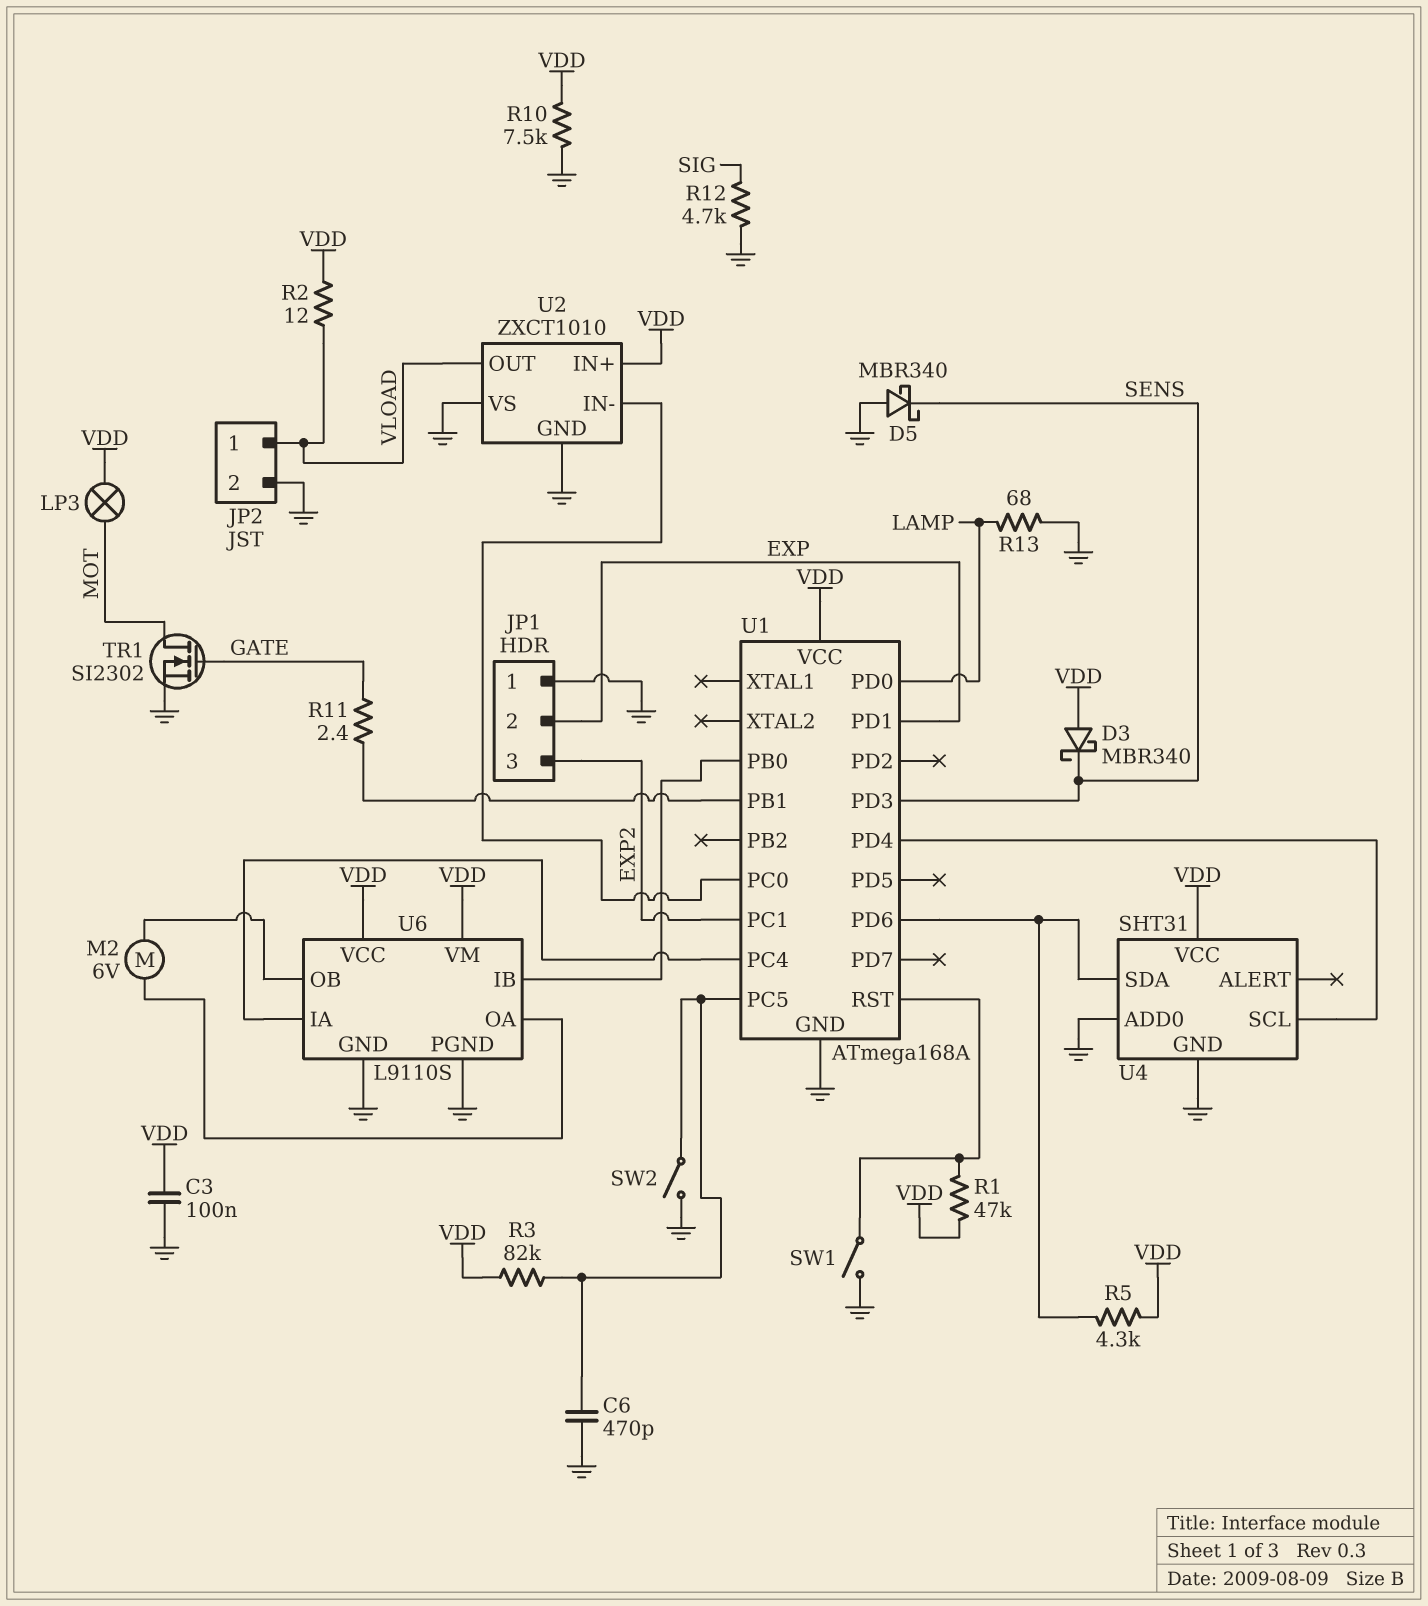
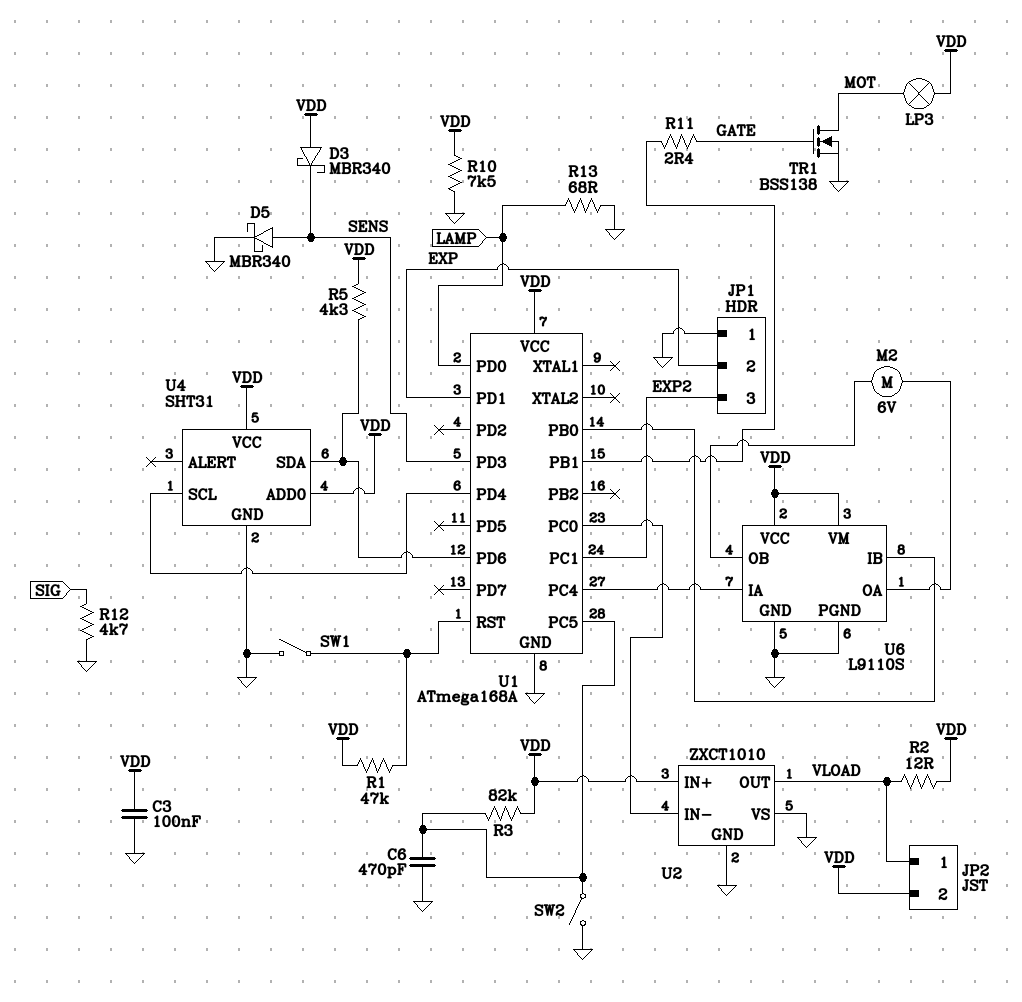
D5: schottky MBR340 (A GND, K SENS) -> schottky MBR340 (A SENS, K GND)
JP2 pin 2: GND -> VDD
TR1: NMOS SI2302 (G GATE, D MOT, S GND) -> NMOS BSS138 (G GATE, D MOT, S GND)
U4 pin ADD0: GND -> VDD

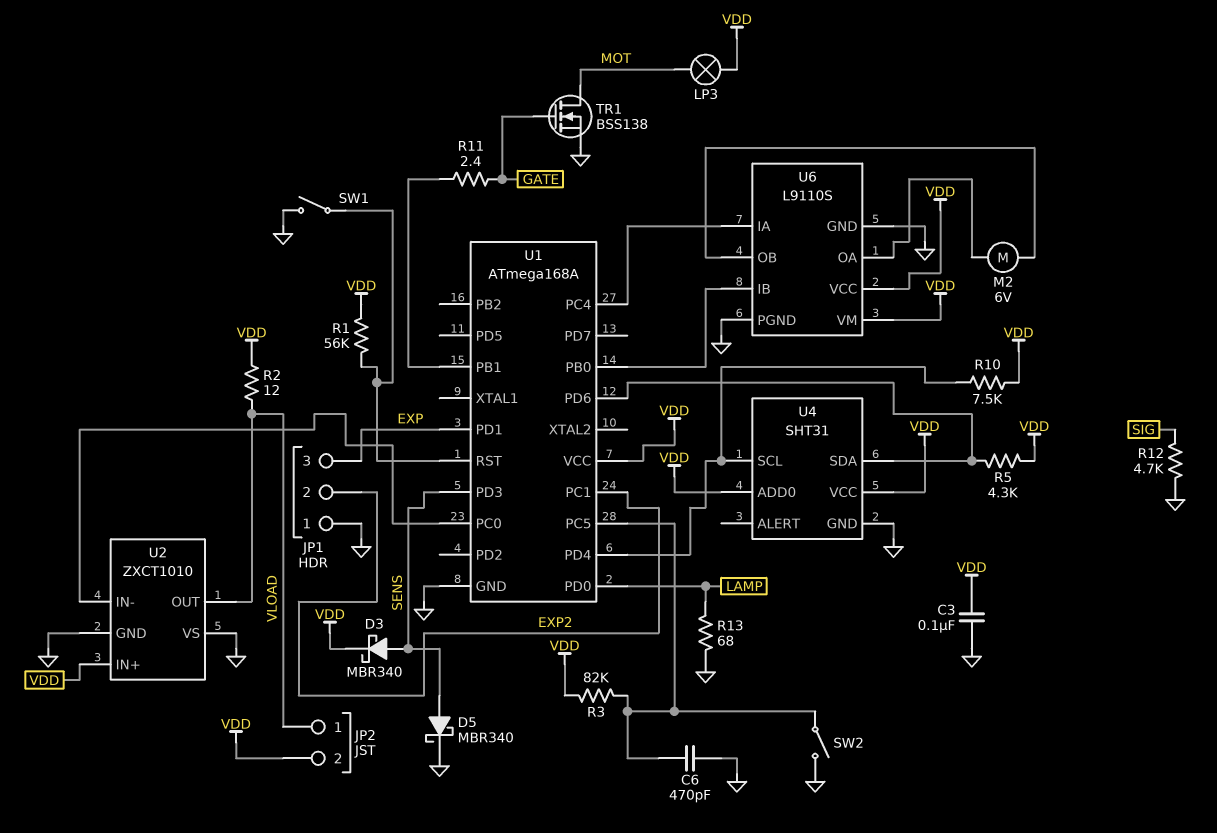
D3: schottky MBR340 (A VDD, K SENS) -> schottky MBR340 (A SENS, K VDD)
JP1 pin 2: EXP -> EXP2
JP1 pin 3: EXP2 -> EXP
R1: 47k (U1/RST, VDD) -> 56k (U1/RST, VDD)
R10: 7.5k (GND, VDD) -> 7.5k (U1/PD4, VDD)

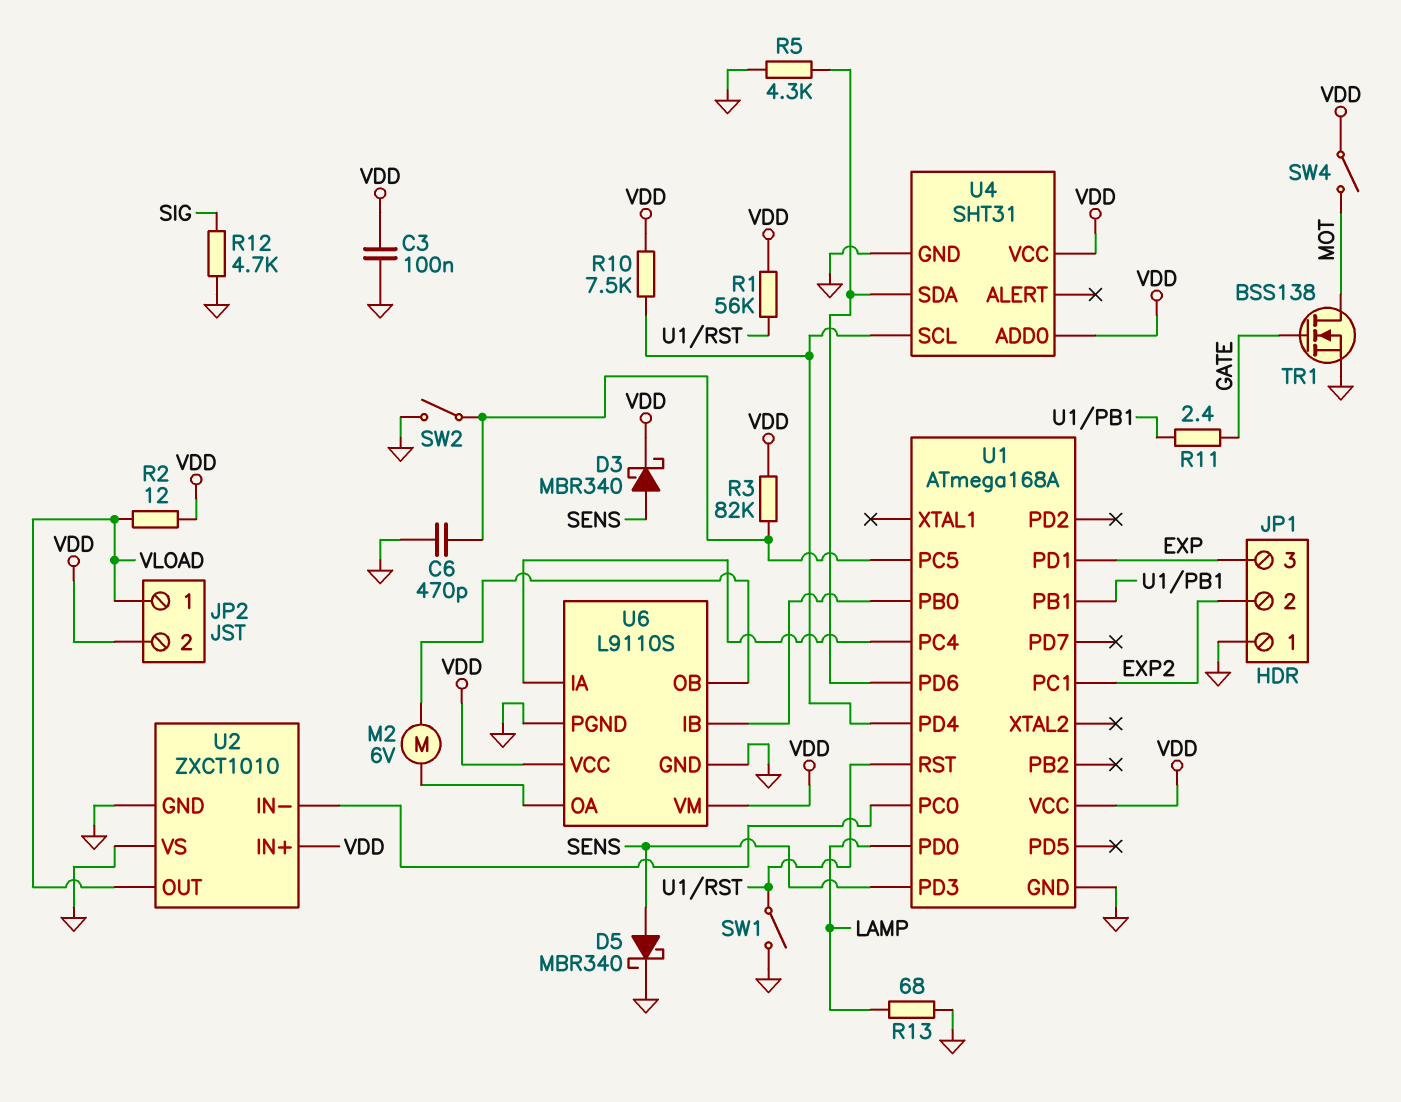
LP3: lamp (MOT, VDD) -> none
R5: 4.3k (U1/PD6, VDD) -> 4.3k (GND, U1/PD6)
SW4: none -> switch (MOT, VDD)

